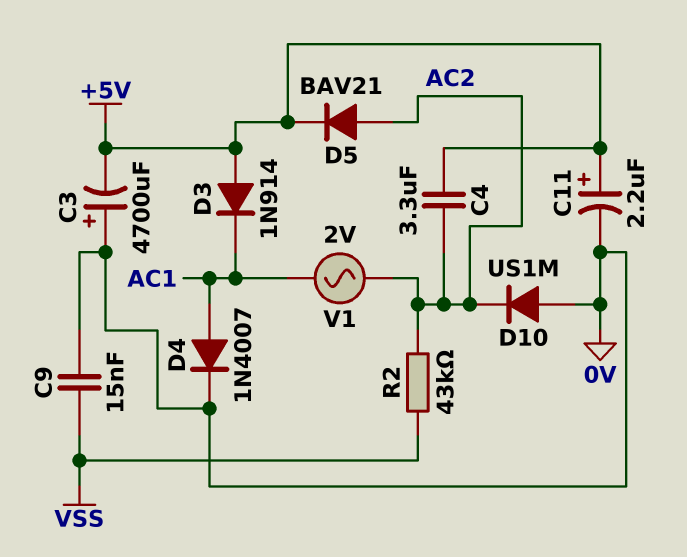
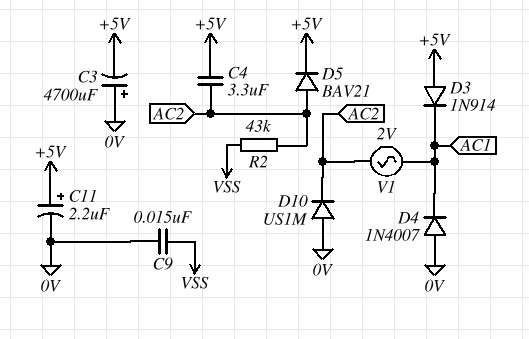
D4: diode 1N4007 (A AC1, K 0V) -> diode 1N4007 (A 0V, K AC1)

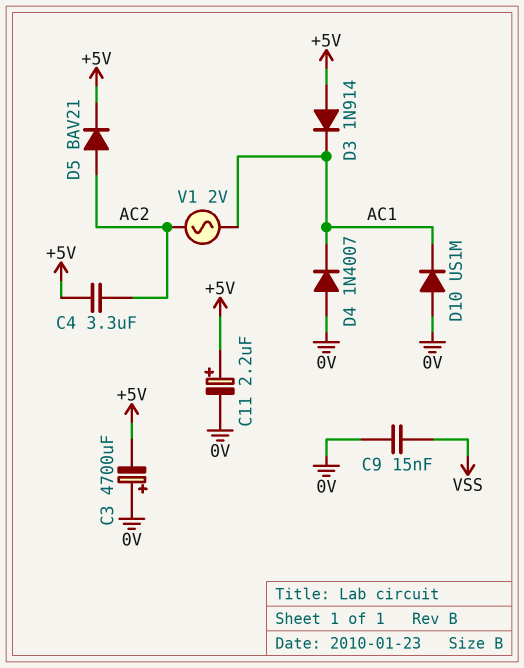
D10: diode US1M (A 0V, K AC2) -> diode US1M (A 0V, K AC1)
R2: 43k (AC2, VSS) -> none

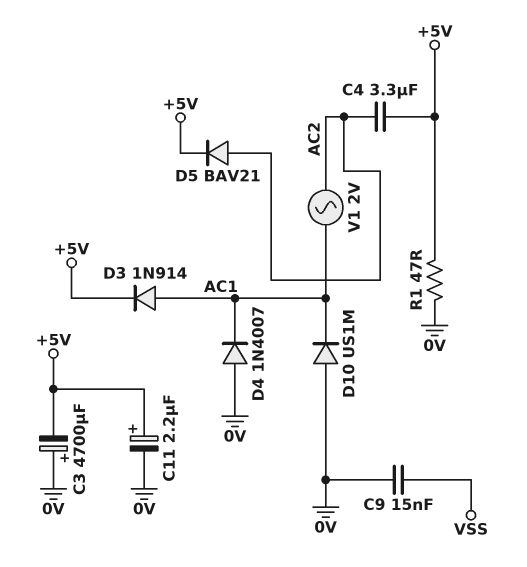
D3: diode 1N914 (A +5V, K AC1) -> diode 1N914 (A AC1, K +5V)
R1: none -> 47 (+5V, 0V)

